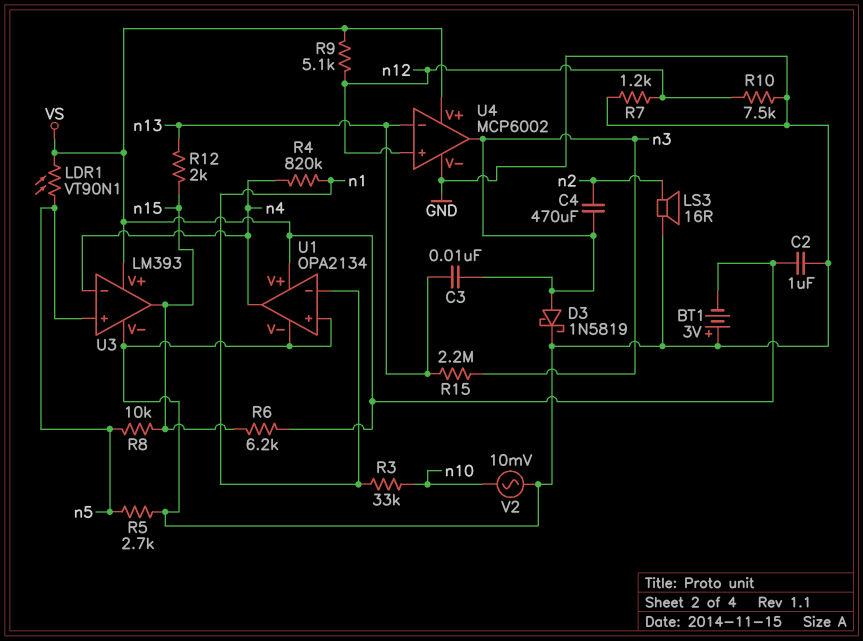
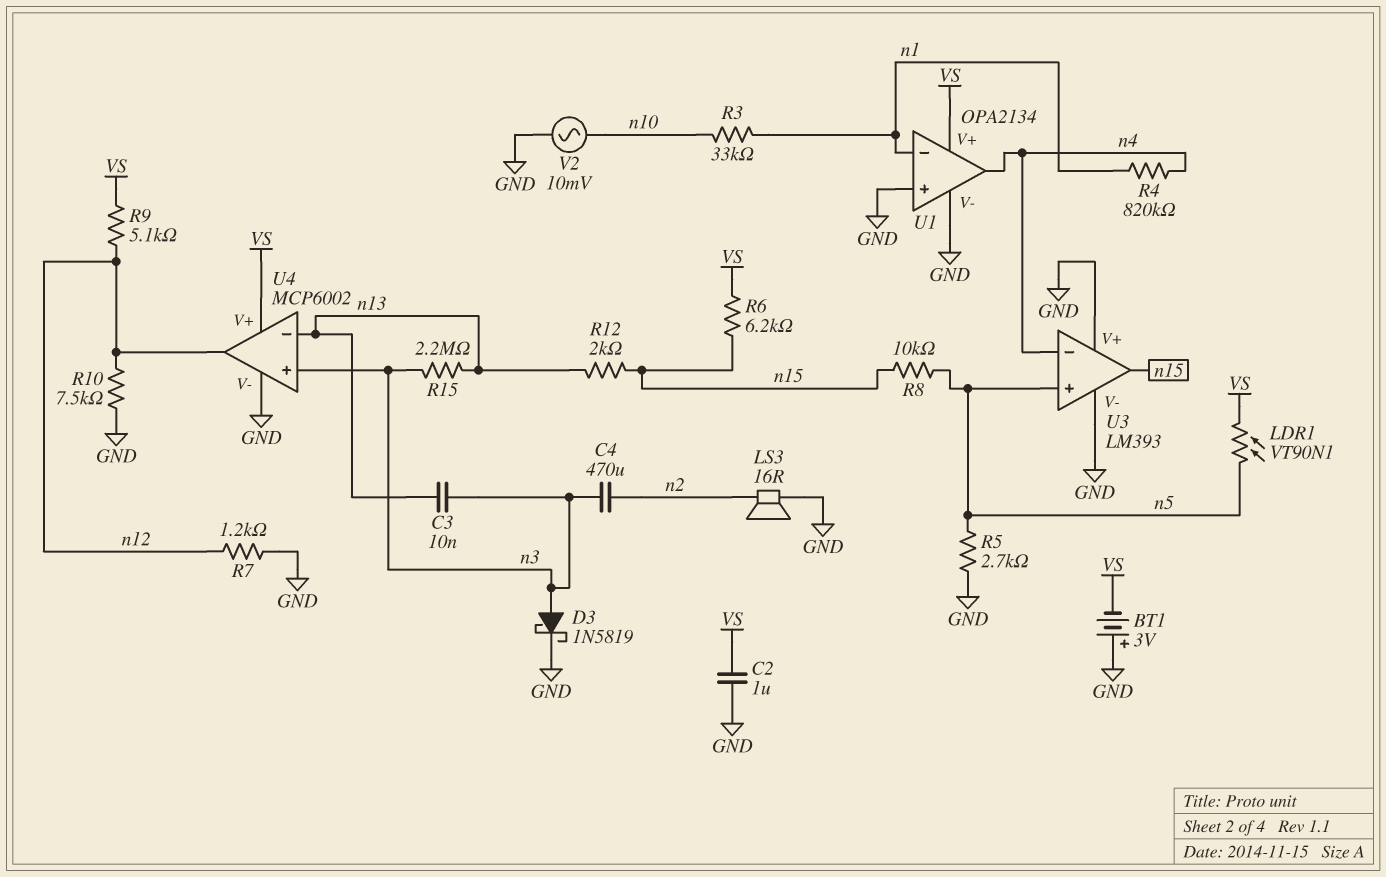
U3 pin V+: VS -> GND
U4 pin in+: n12 -> n3
U4 pin out: n3 -> n12

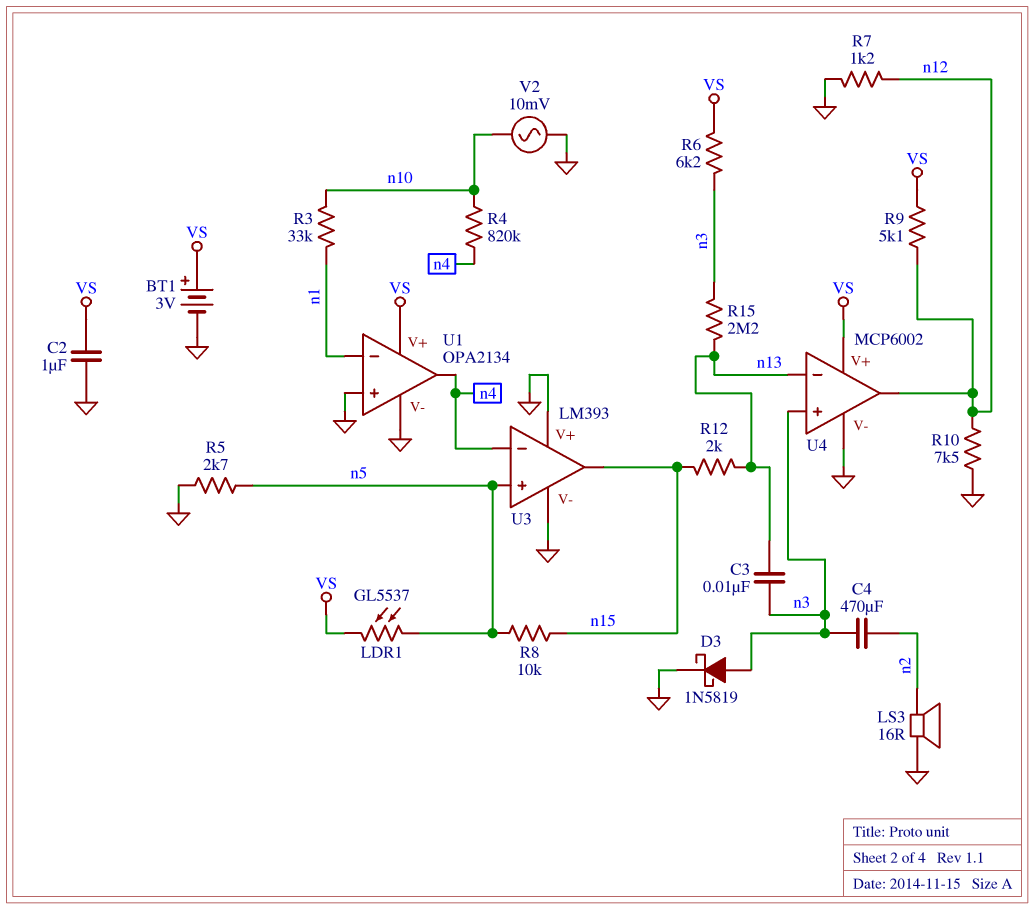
BT1: 3V (plus GND, minus VS) -> 3V (plus VS, minus GND)
LDR1: VT90N1 (VS, n5) -> GL5537 (VS, n5)
R4: 820k (n1, n4) -> 820k (n4, n10)
R6: 6.2k (VS, n15) -> 6.2k (VS, n3)

